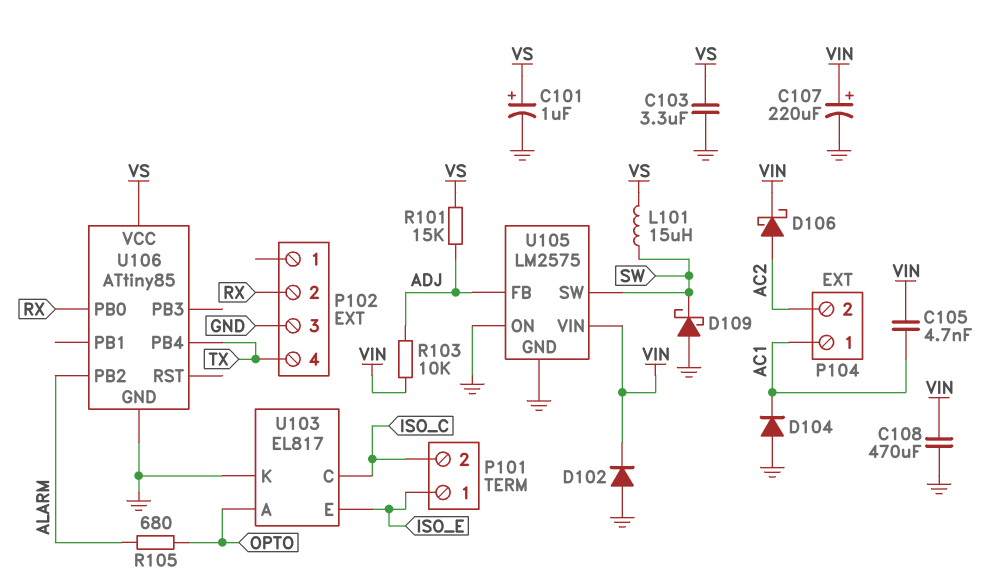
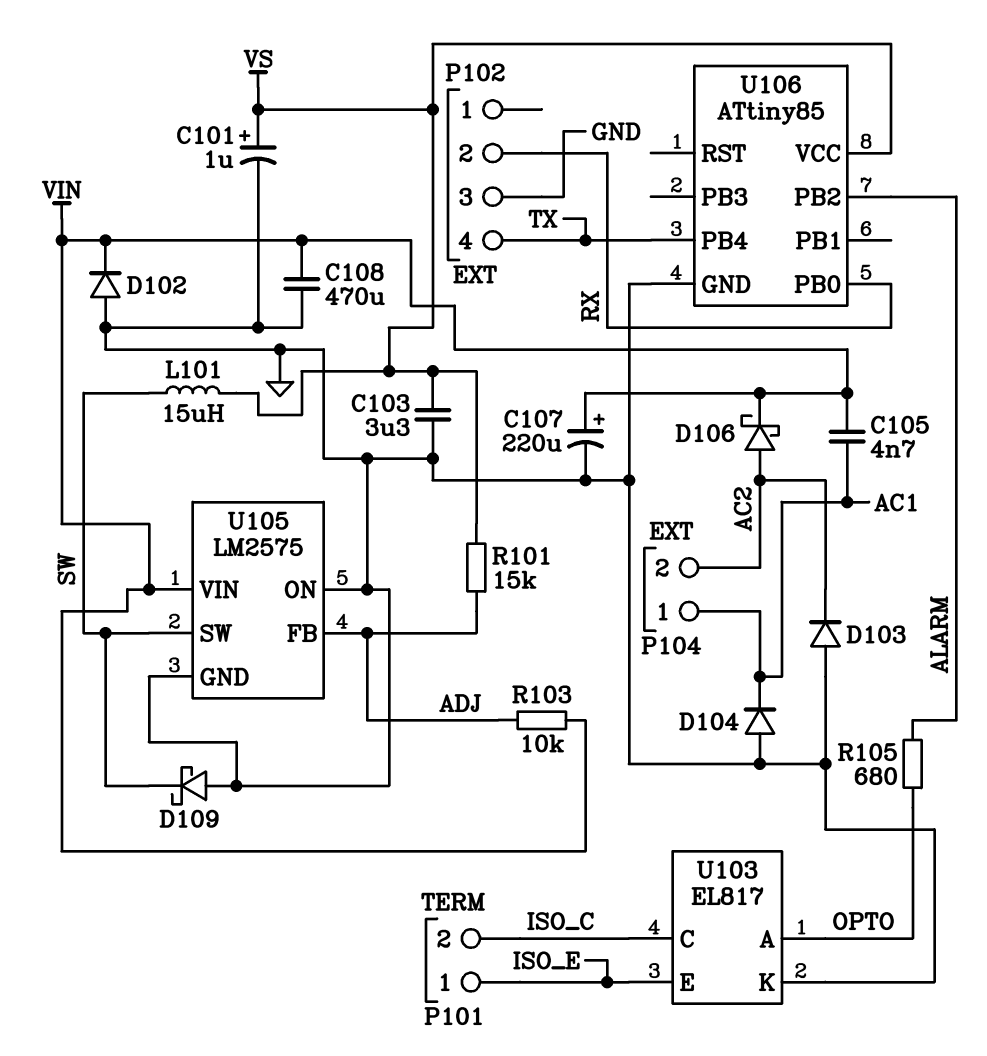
D103: none -> diode (A GND, K AC2)

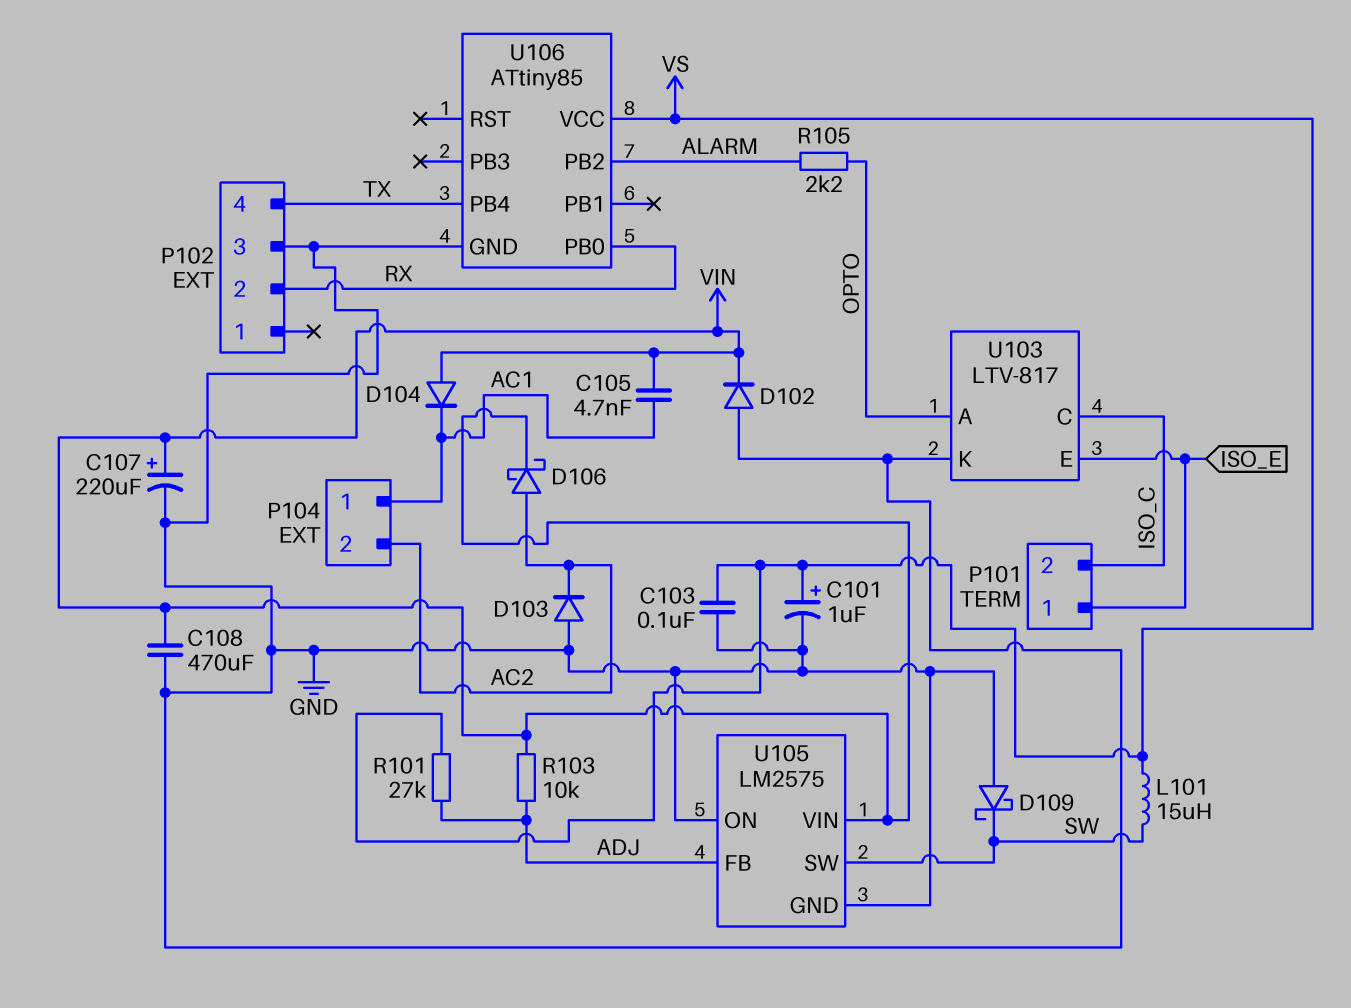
C103: 3.3uF (GND, VS) -> 100nF (GND, VS)
D104: diode (A GND, K AC1) -> diode (A VIN, K AC1)
R101: 15k (ADJ, VS) -> 27k (ADJ, VS)
R105: 680 (ALARM, OPTO) -> 2.2k (ALARM, OPTO)
U103: EL817 -> LTV-817

